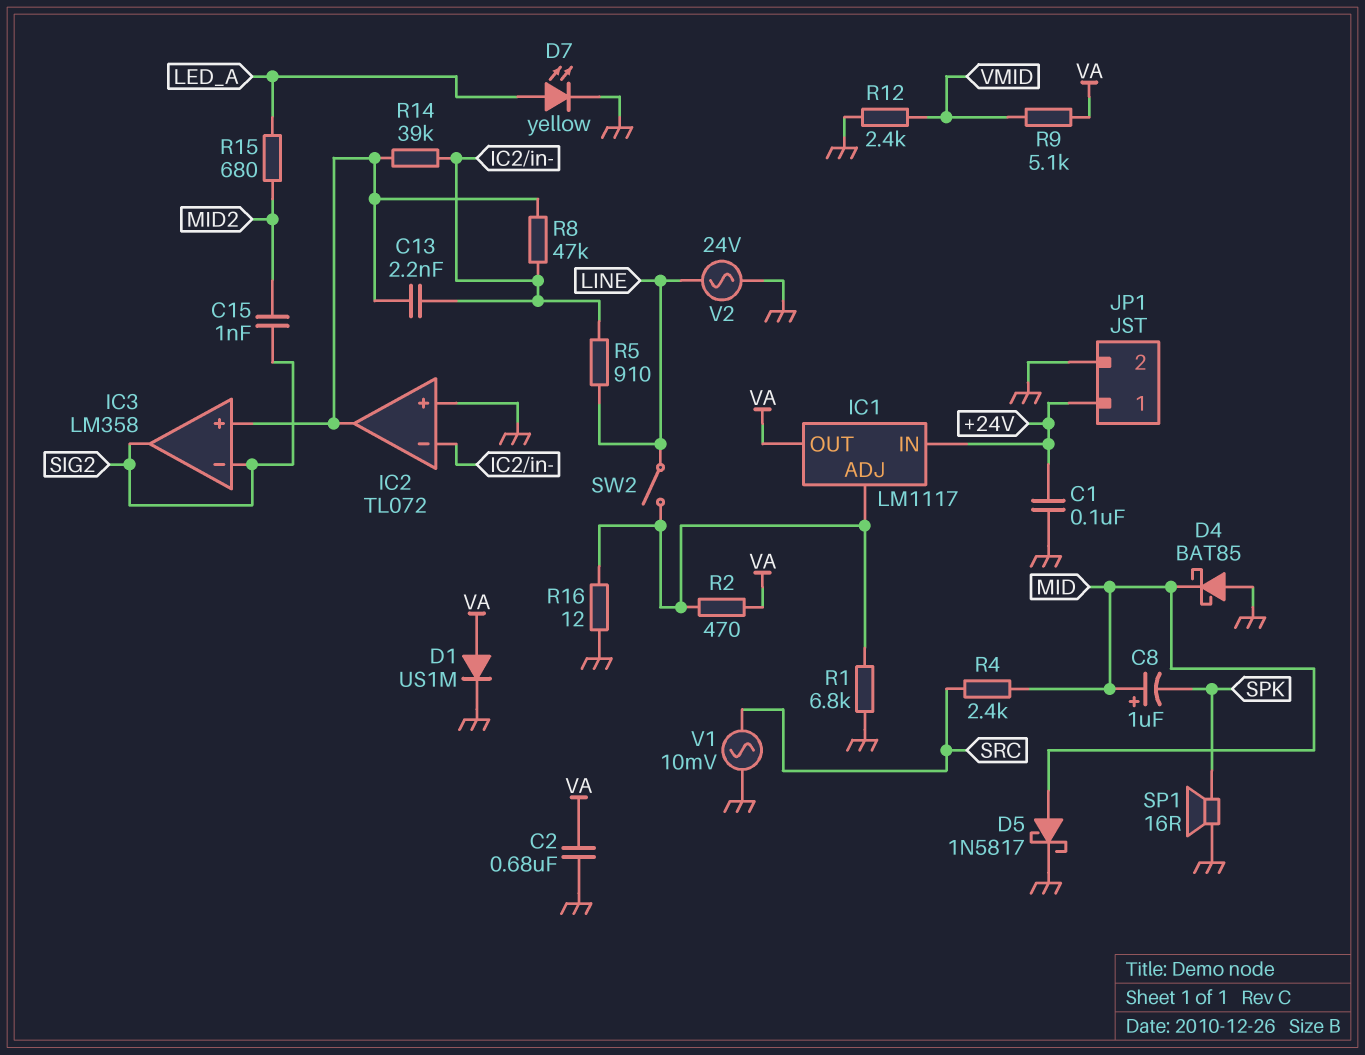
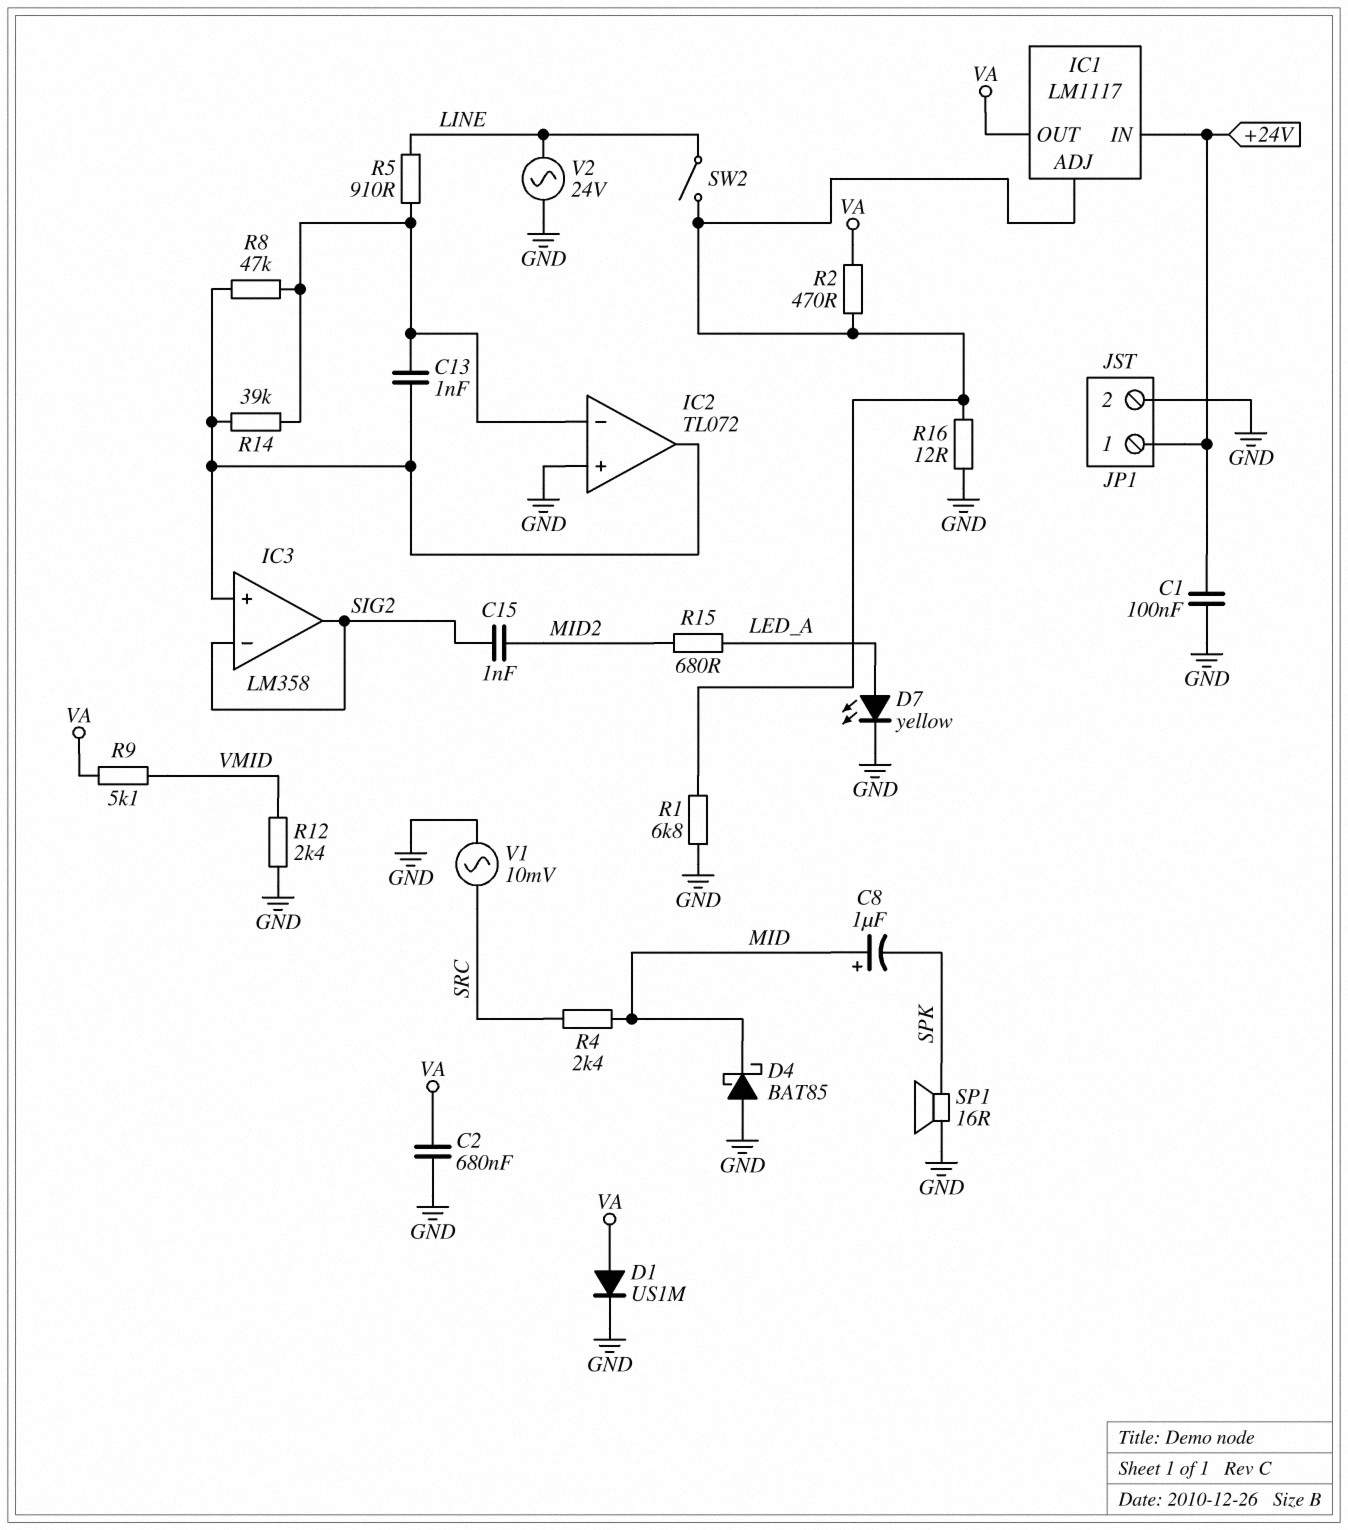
C13: 2.2nF (IC2/in-, IC2/out) -> 1nF (IC2/in-, IC2/out)
D5: schottky 1N5817 (A MID, K GND) -> none

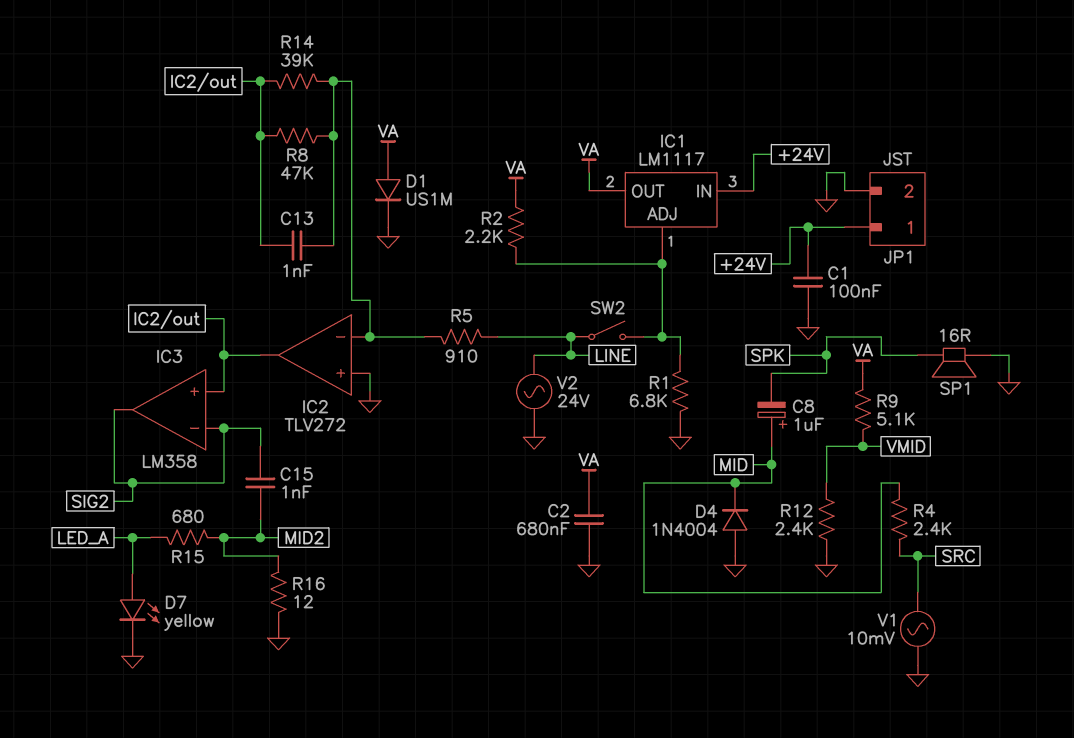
D4: schottky BAT85 (A GND, K MID) -> diode 1N4004 (A GND, K MID)
IC2: TL072 -> TLV272
R2: 470 (IC1/ADJ, VA) -> 2.2k (IC1/ADJ, VA)
R16: 12 (GND, IC1/ADJ) -> 12 (GND, MID2)

